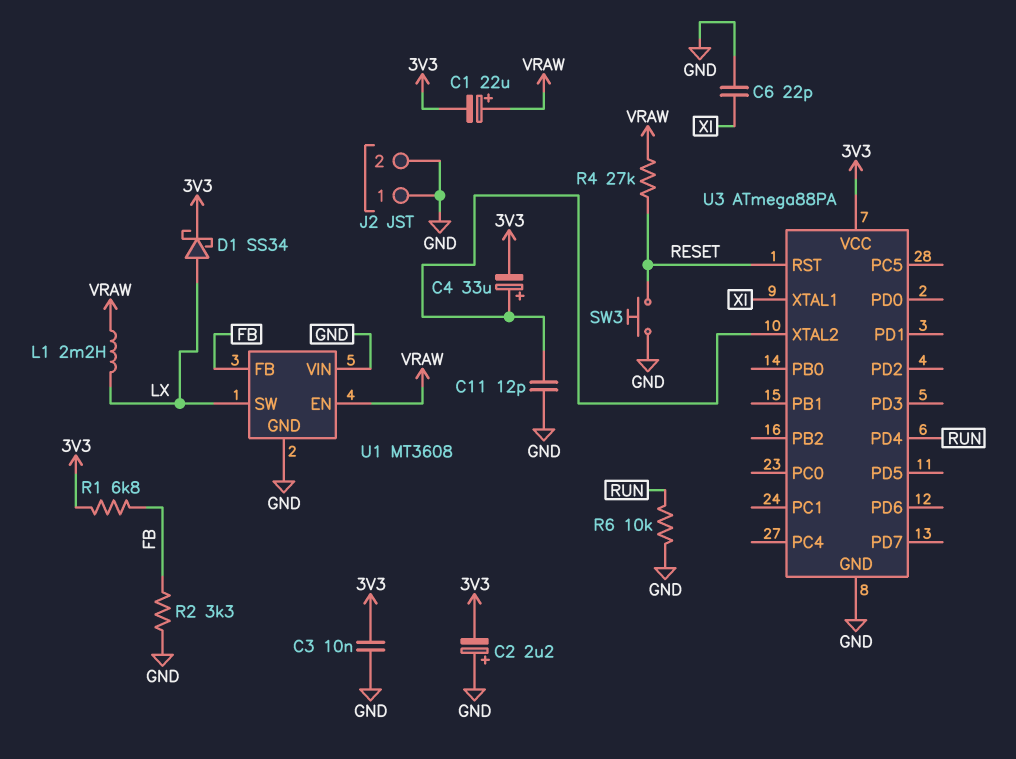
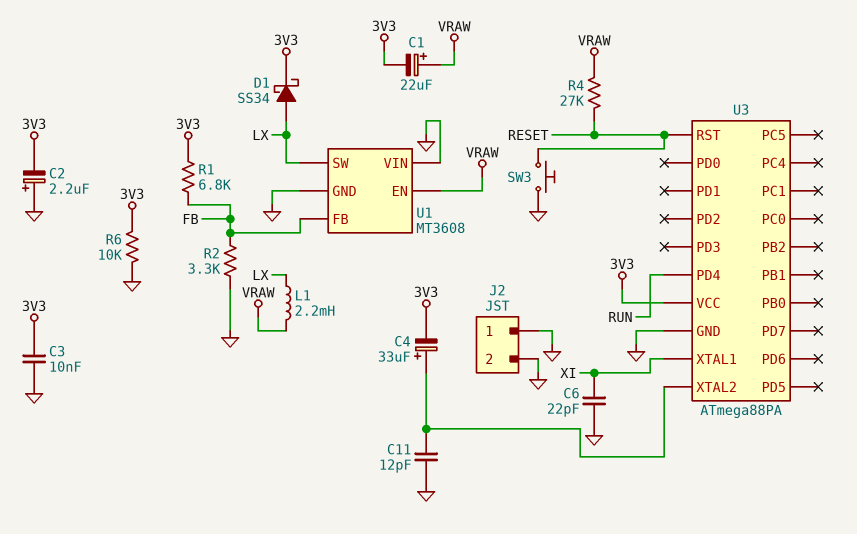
R6: 10k (GND, RUN) -> 10k (3V3, GND)

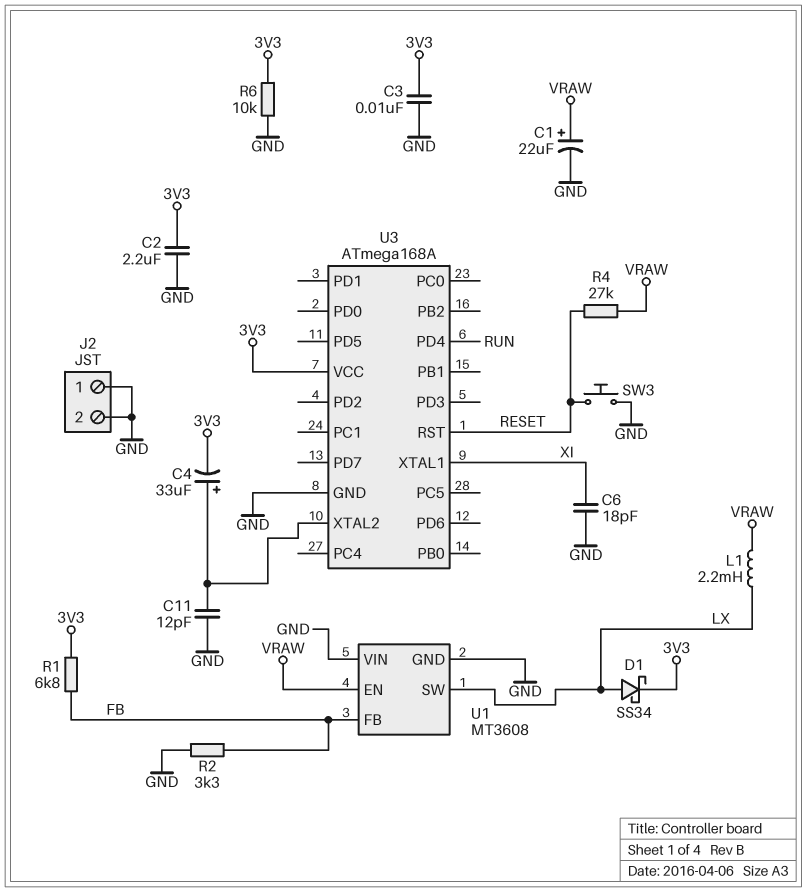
C1: 22uF (plus VRAW, minus 3V3) -> 22uF (plus VRAW, minus GND)
C2: 2.2uF (plus GND, minus 3V3) -> 2.2uF (3V3, GND)
C6: 22pF (GND, XI) -> 18pF (GND, XI)
U3: ATmega88PA -> ATmega168A

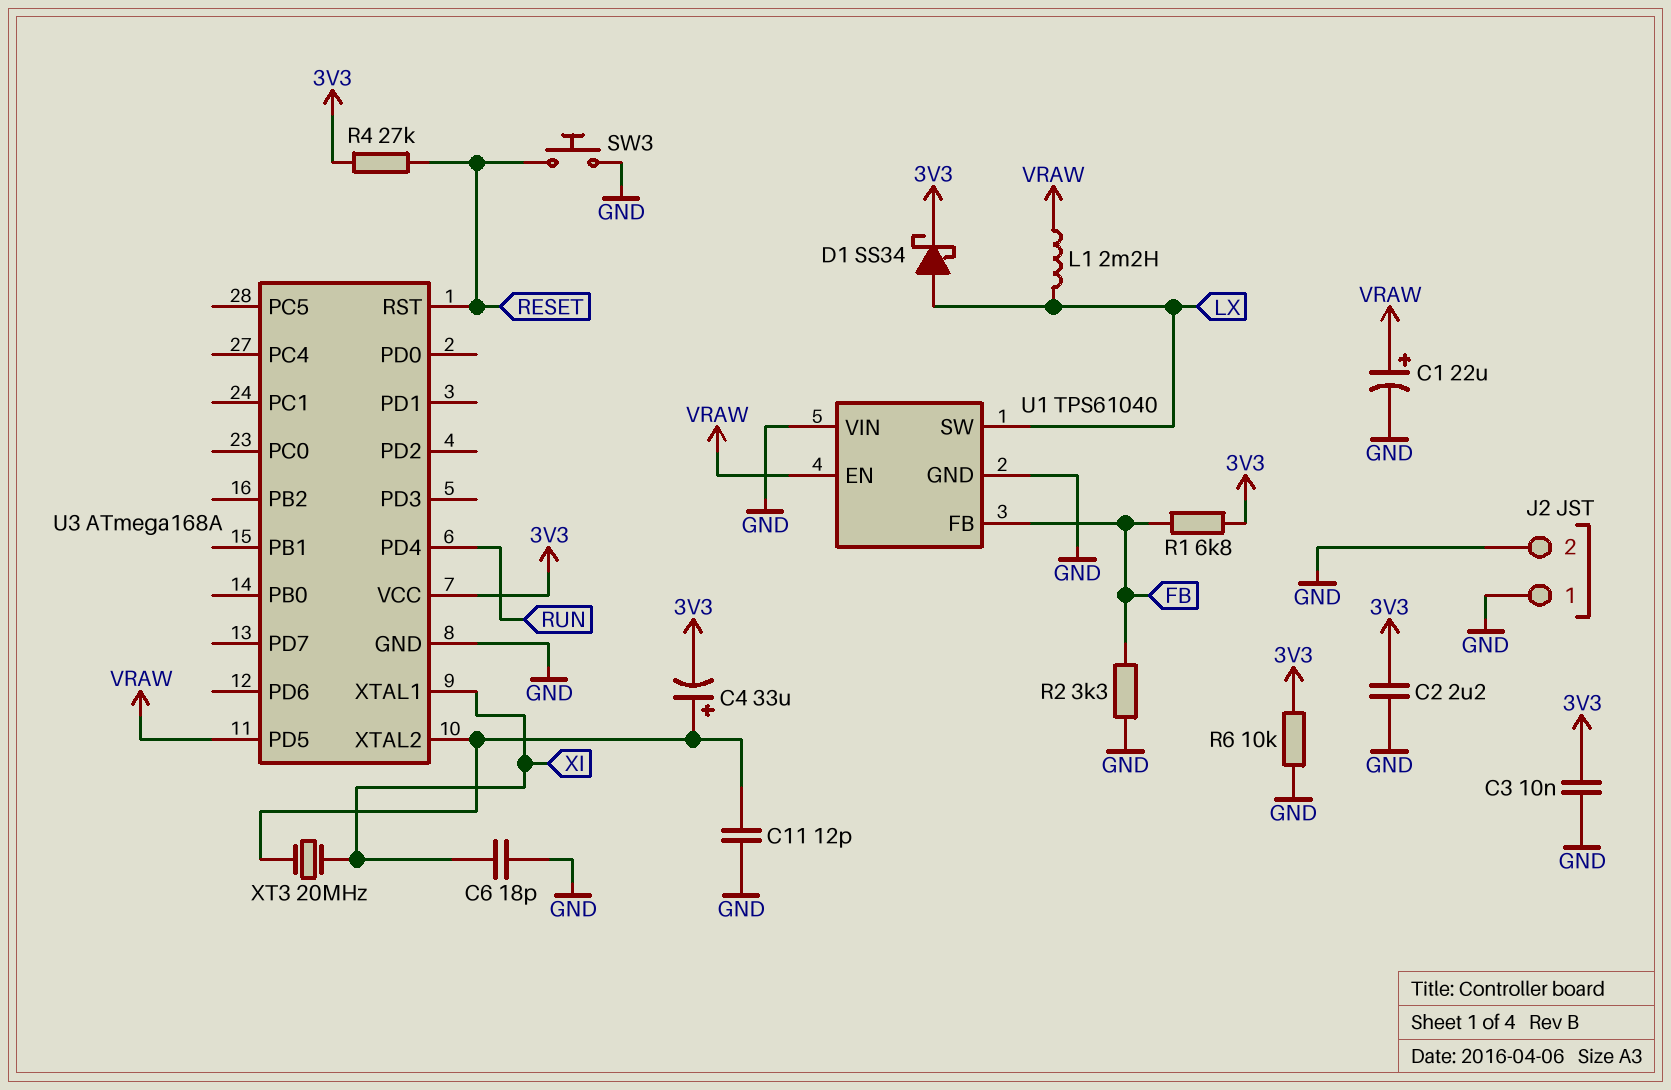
R4: 27k (RESET, VRAW) -> 27k (3V3, RESET)
U1: MT3608 -> TPS61040
U3 pin PD5: none -> VRAW
XT3: none -> 20MHz (U3/XTAL2, XI)

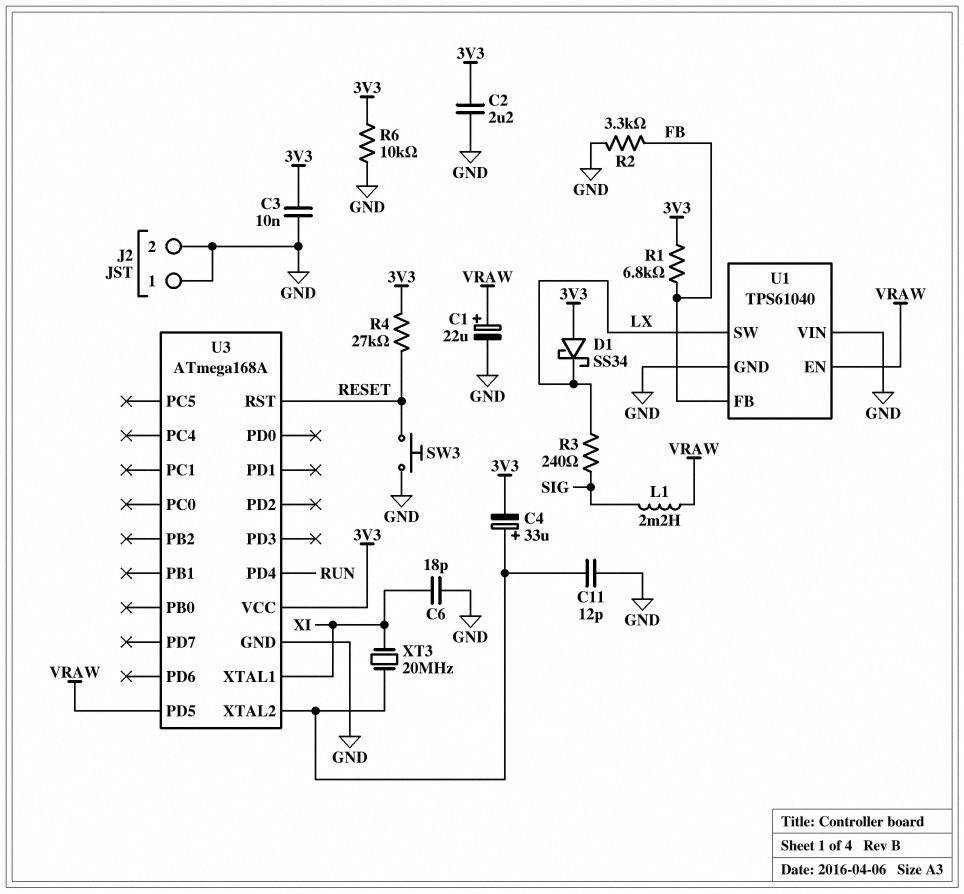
D1: schottky SS34 (A LX, K 3V3) -> schottky SS34 (A 3V3, K LX)
L1: 2.2mH (LX, VRAW) -> 2.2mH (SIG, VRAW)
R3: none -> 240 (LX, SIG)

